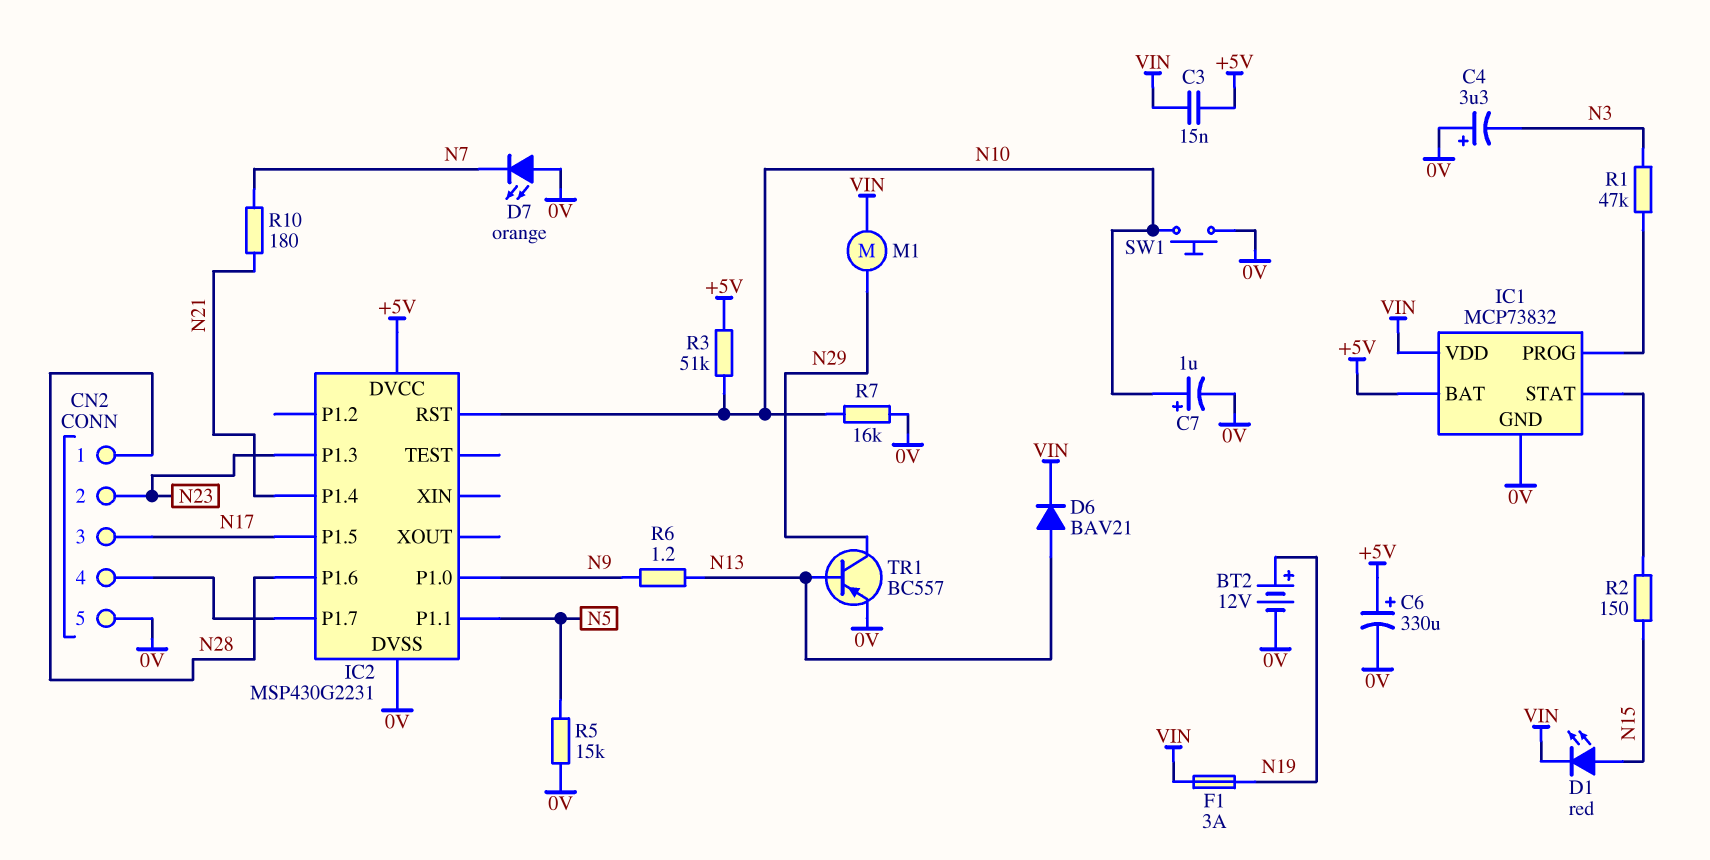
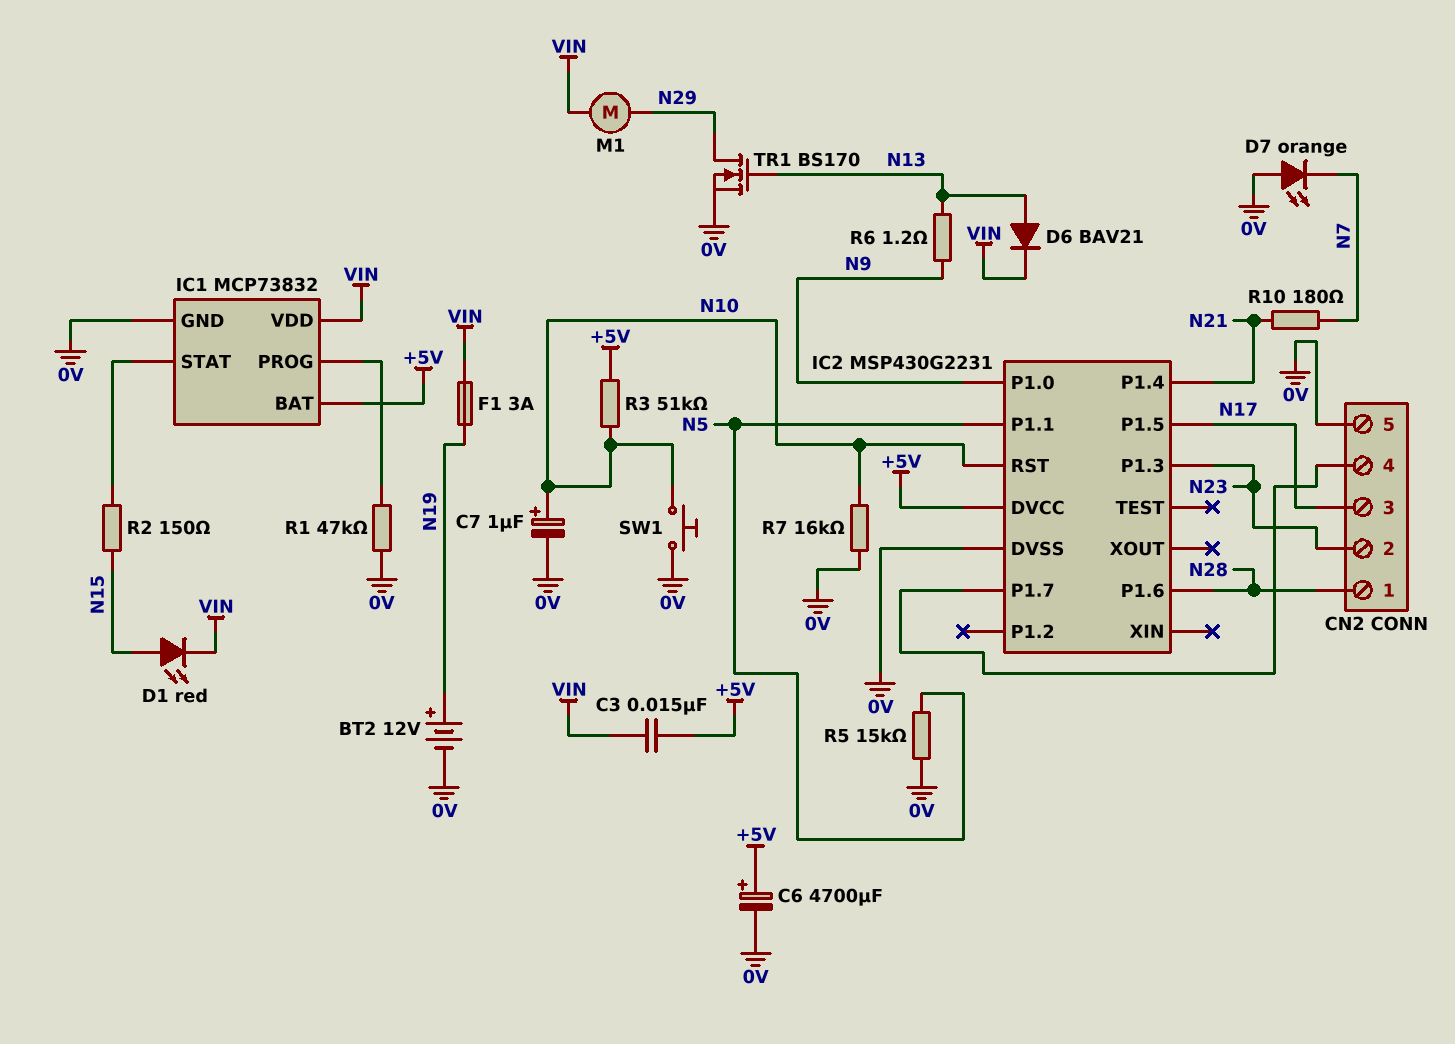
C4: 3.3uF (plus 0V, minus N3) -> none
C6: 330uF (plus +5V, minus 0V) -> 4700uF (plus +5V, minus 0V)
R1: 47k (IC1/PROG, N3) -> 47k (0V, IC1/PROG)
TR1: PNP BC557 (B N13, C N29, E 0V) -> NMOS BS170 (G N13, D N29, S 0V)

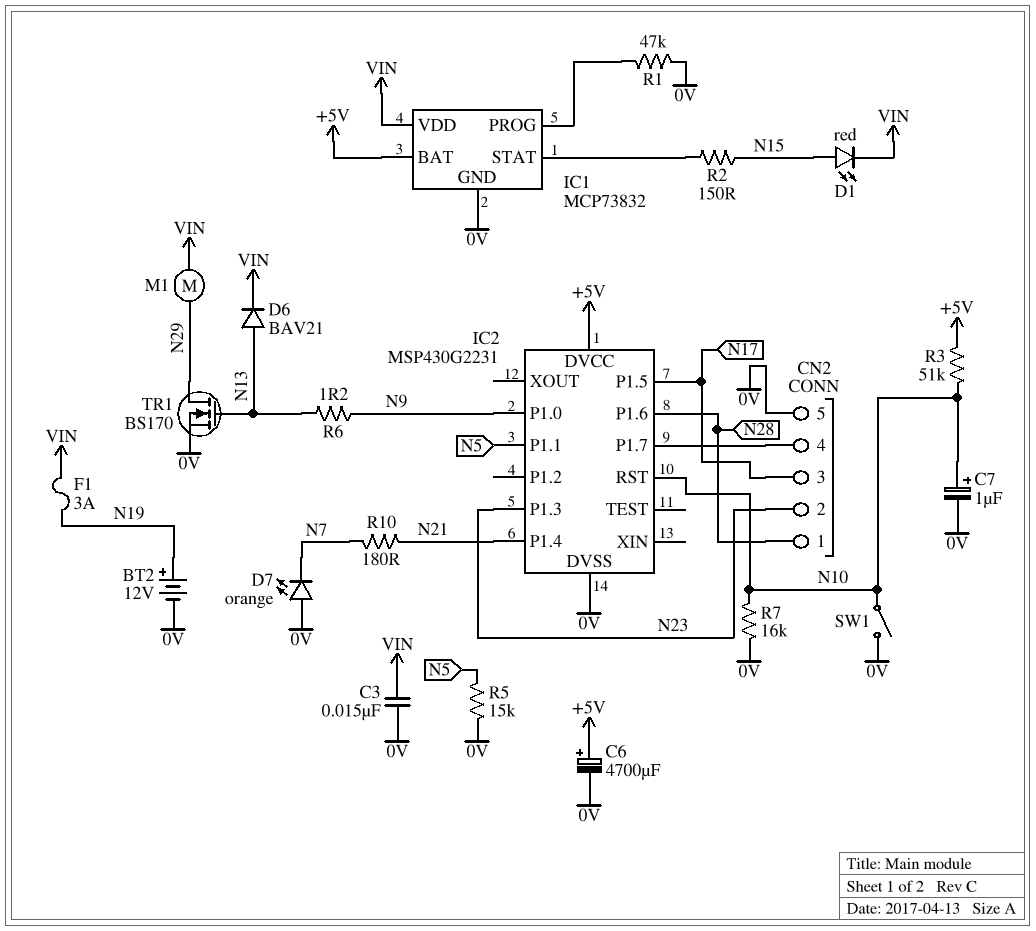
C3: 15nF (+5V, VIN) -> 15nF (0V, VIN)
SW1: button (0V, N10) -> switch (0V, N10)

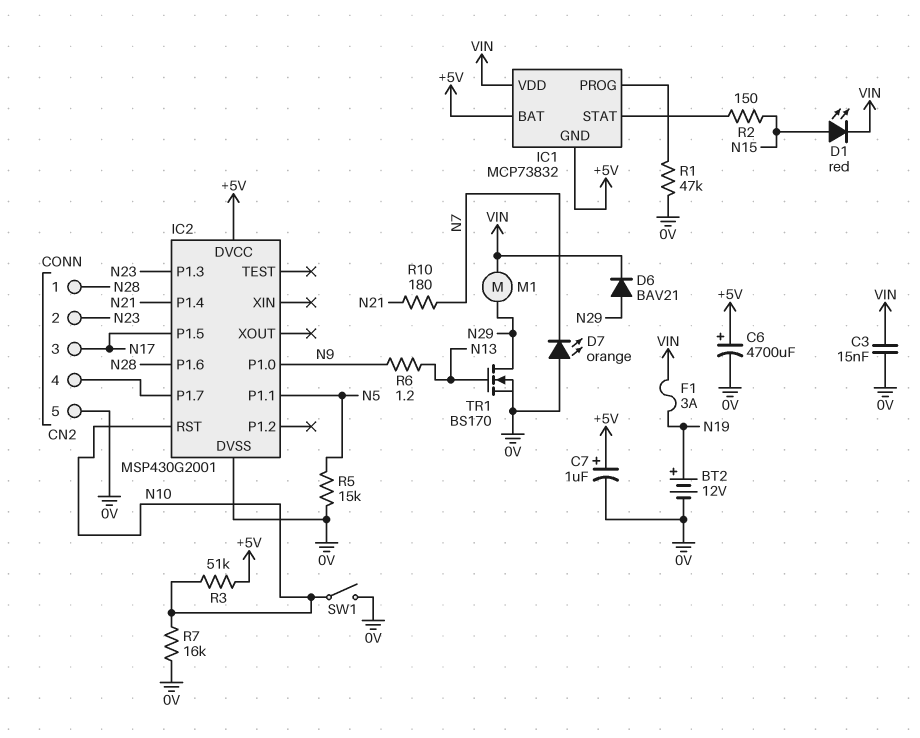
C7: 1uF (plus N10, minus 0V) -> 1uF (plus +5V, minus 0V)
D6: diode BAV21 (A N13, K VIN) -> diode BAV21 (A N29, K VIN)
IC1 pin GND: 0V -> +5V
IC2: MSP430G2231 -> MSP430G2001

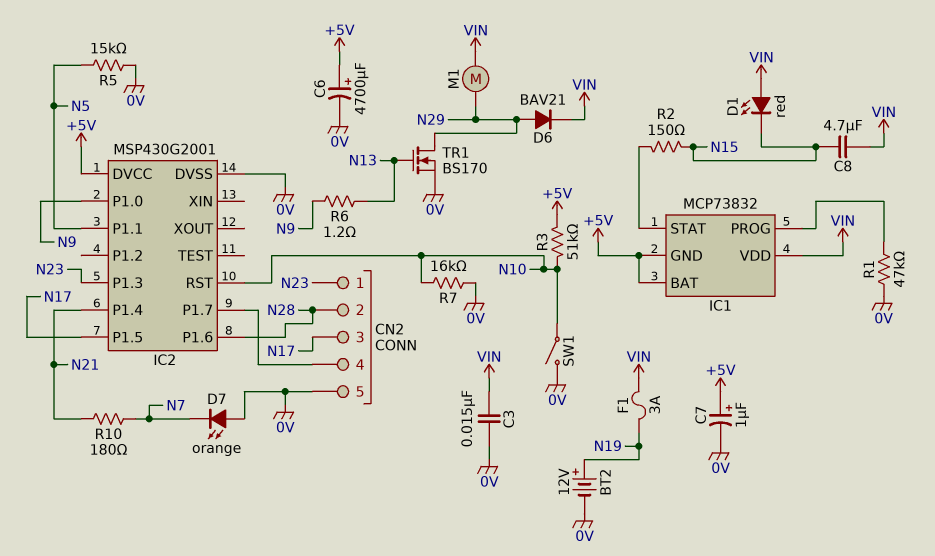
C8: none -> 4.7uF (N15, VIN)
CN2 pin 1: N28 -> N23
CN2 pin 2: N23 -> N28
D1: LED red (A N15, K VIN) -> LED red (A VIN, K N15)

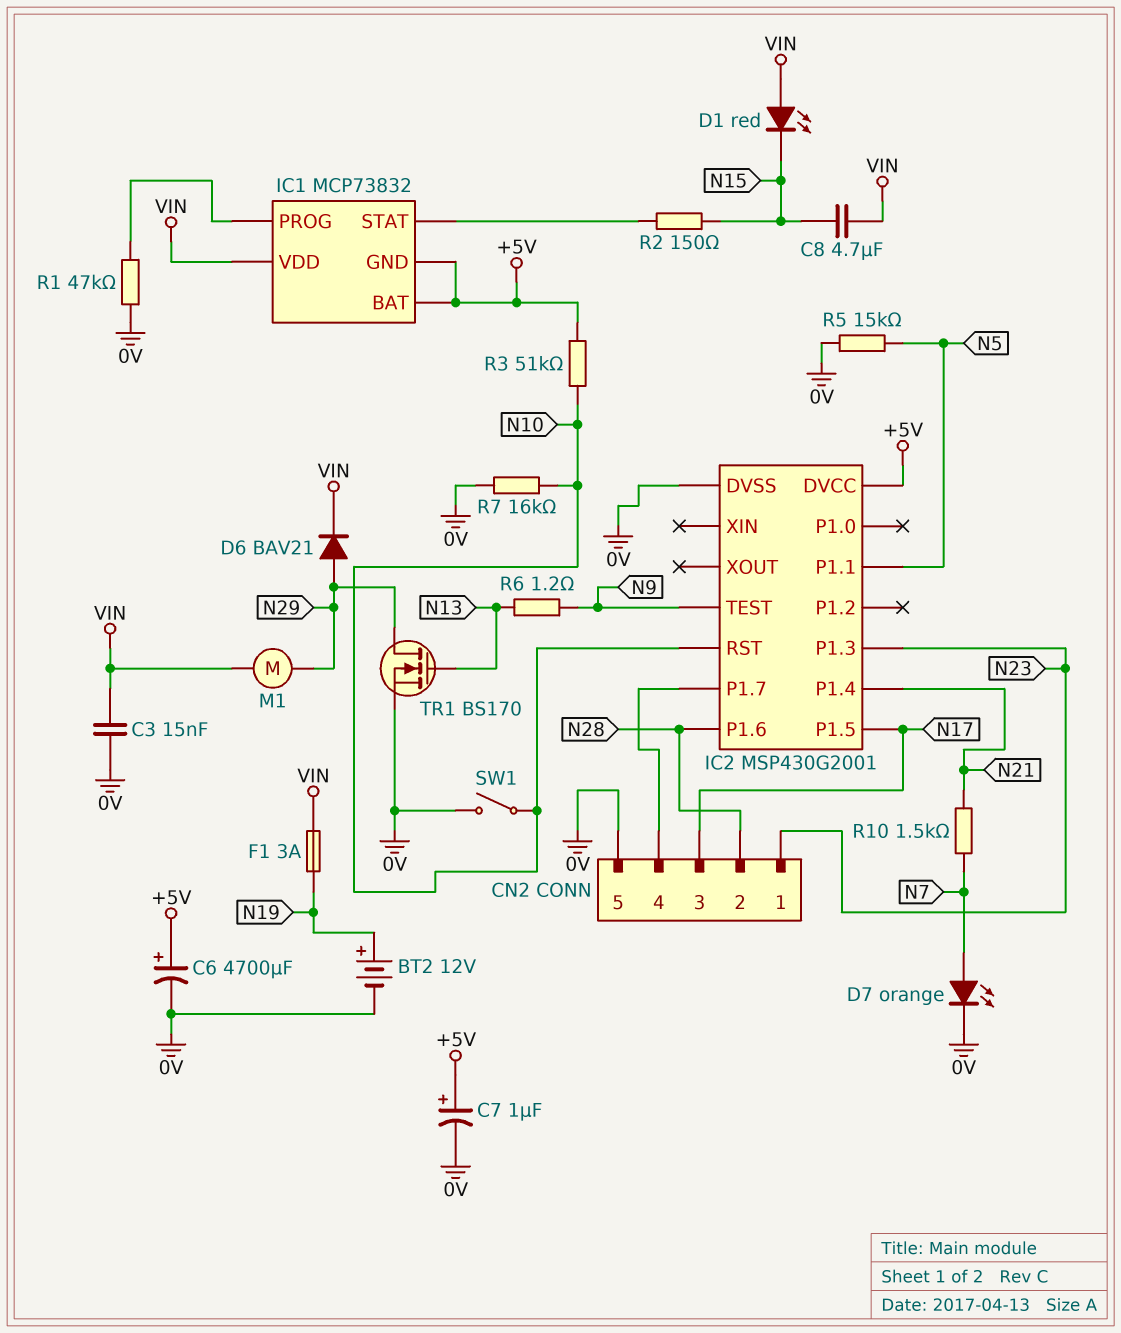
D7: LED orange (A 0V, K N7) -> LED orange (A N7, K 0V)
IC2 pin P1.0: N9 -> none
IC2 pin TEST: none -> N9
R10: 180 (N7, N21) -> 1.5k (N7, N21)

